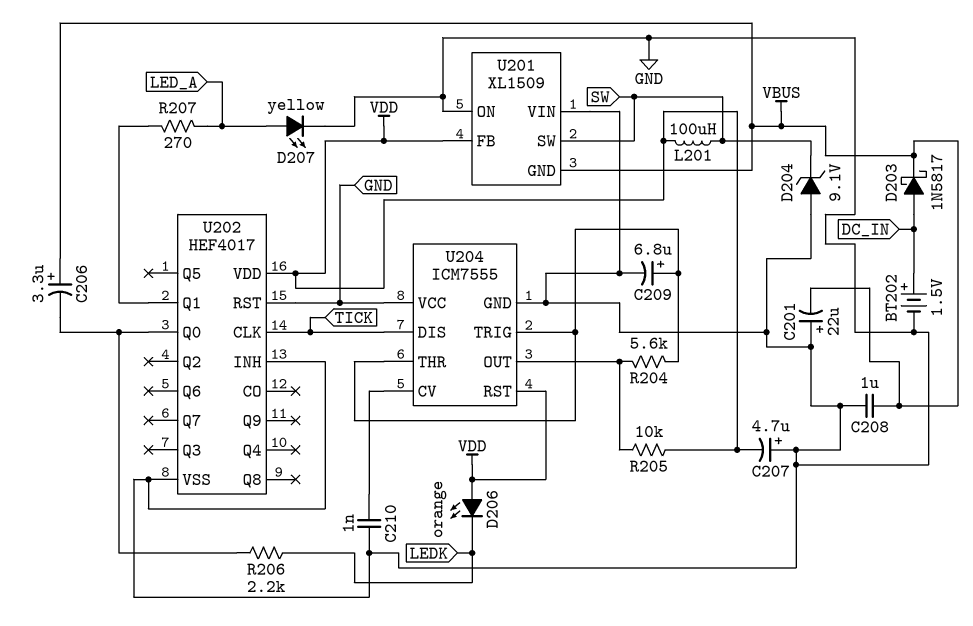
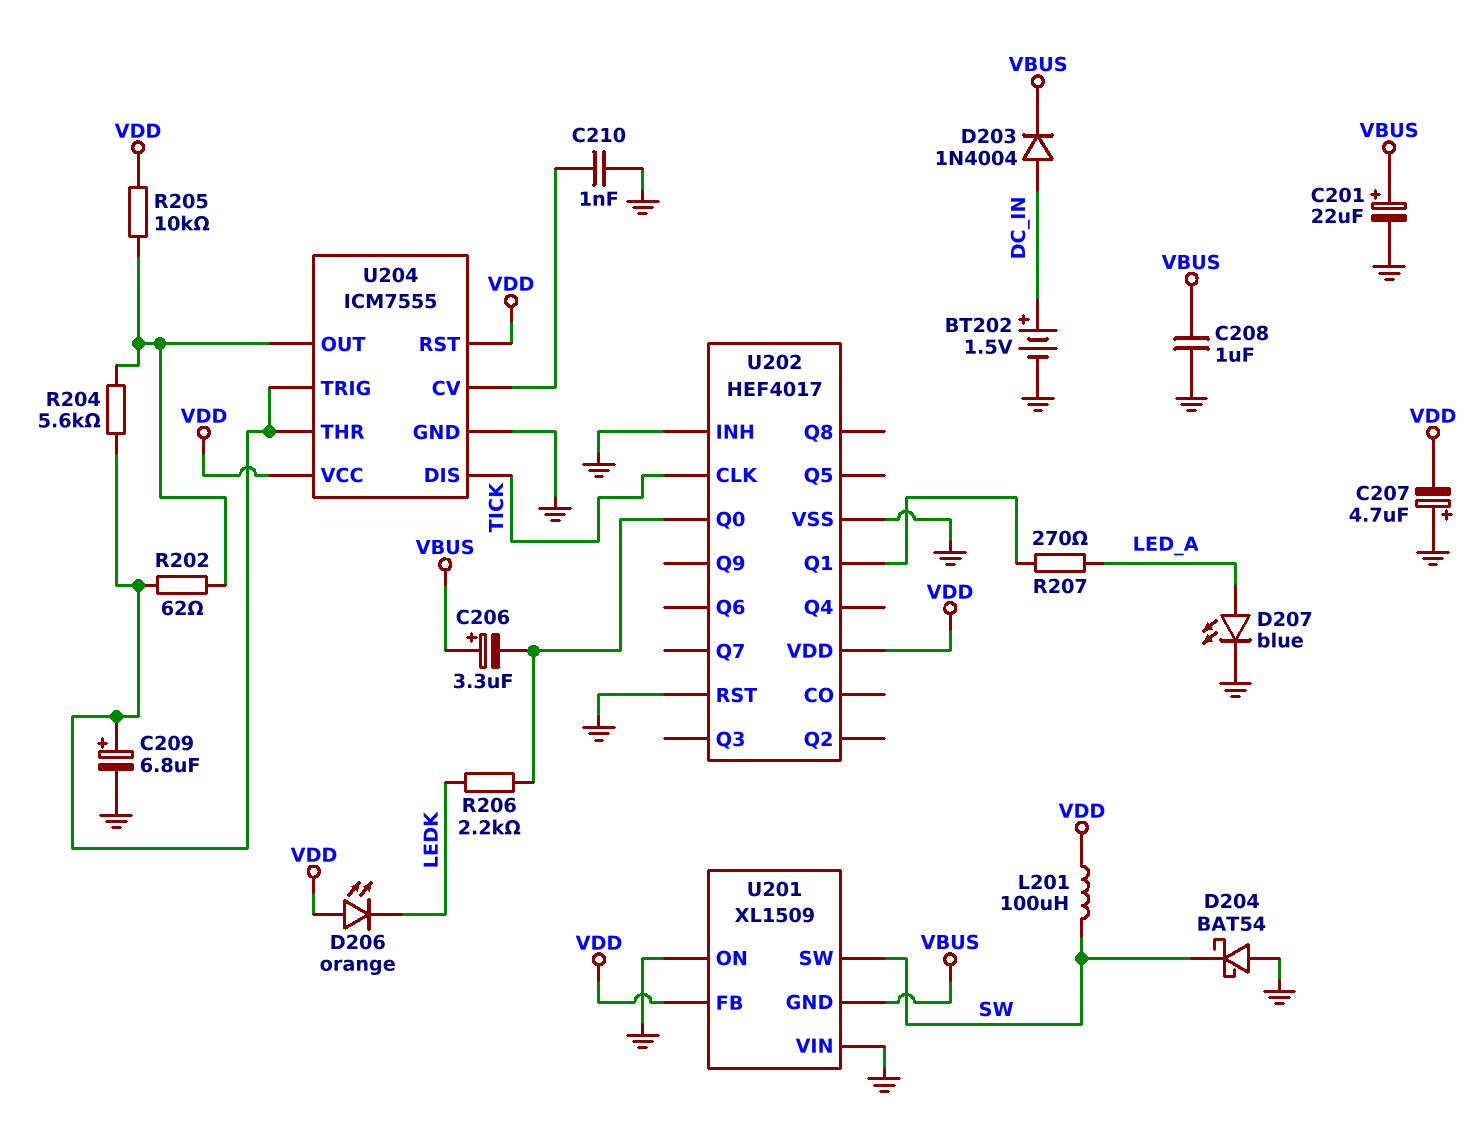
C201: 22uF (plus GND, minus VBUS) -> 22uF (plus VBUS, minus GND)
D203: schottky 1N5817 (A DC_IN, K VBUS) -> diode 1N4004 (A DC_IN, K VBUS)
D204: zener 9.1V (A GND, K SW) -> schottky BAT54 (A GND, K SW)
D207: LED yellow (A LED_A, K GND) -> LED blue (A LED_A, K GND)
R202: none -> 62 (U204/OUT, U204/THR)
U204 pin VCC: GND -> VDD

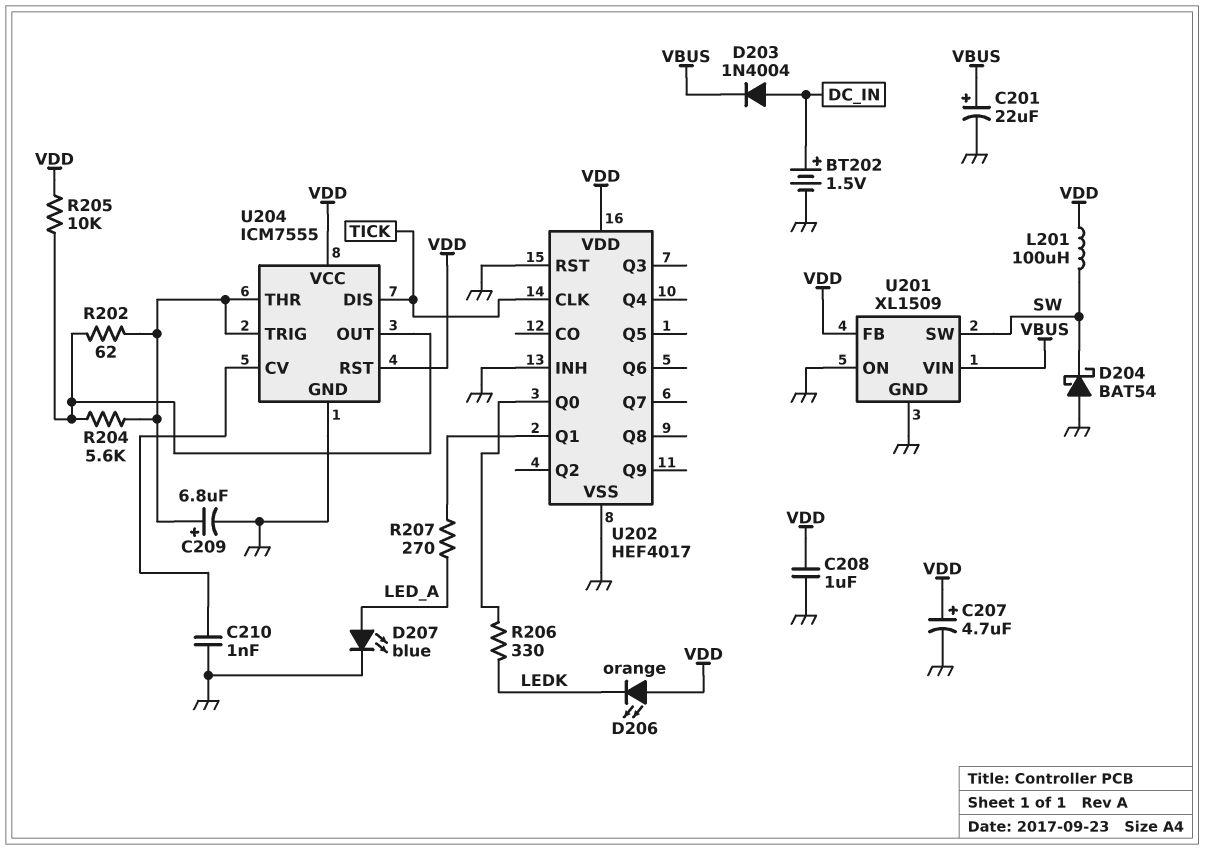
C206: 3.3uF (plus VBUS, minus U202/Q0) -> none
C207: 4.7uF (plus GND, minus VDD) -> 4.7uF (plus VDD, minus GND)
C208: 1uF (GND, VBUS) -> 1uF (GND, VDD)
R206: 2.2k (LEDK, U202/Q0) -> 330 (LEDK, U202/Q0)
U201 pin GND: VBUS -> GND
U201 pin VIN: GND -> VBUS

